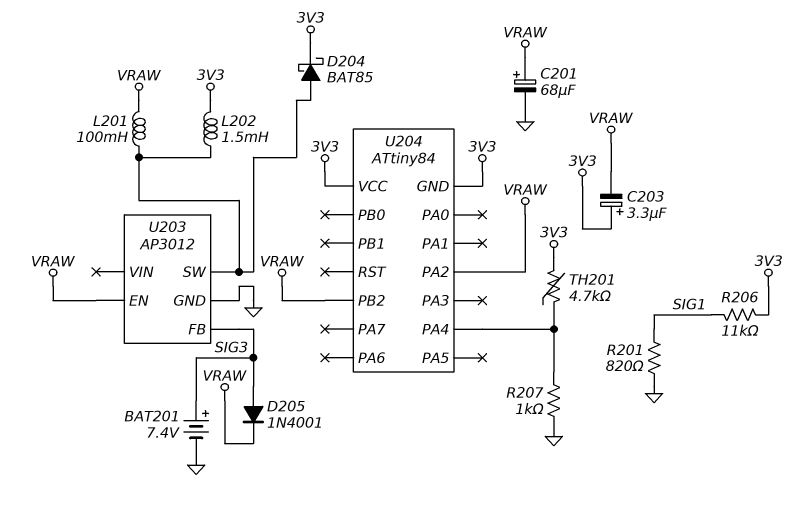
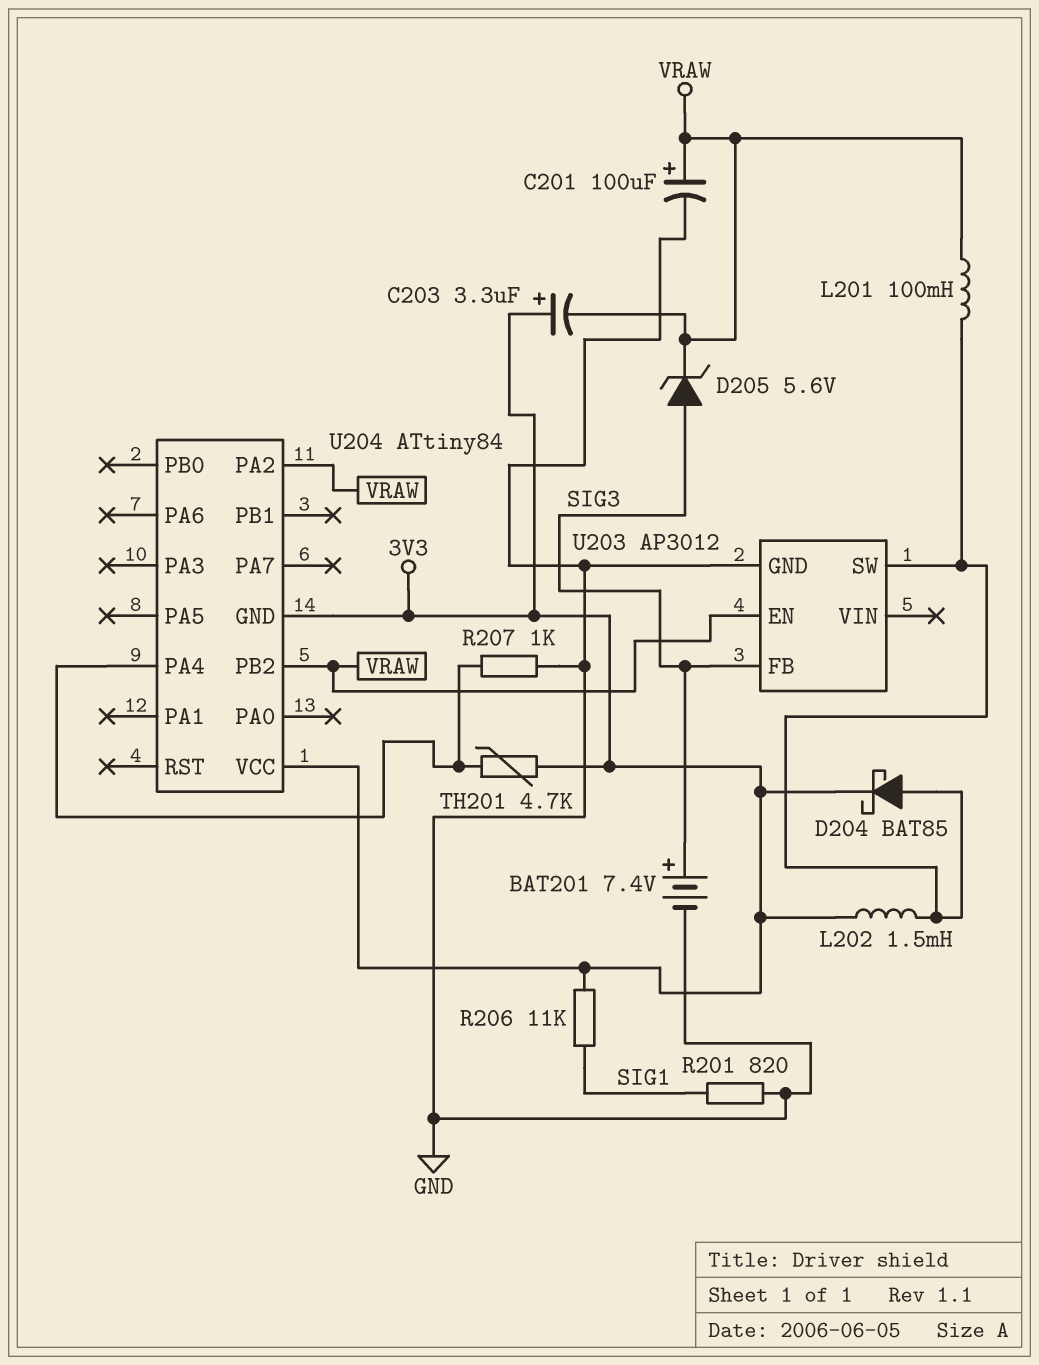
C201: 68uF (plus VRAW, minus GND) -> 100uF (plus VRAW, minus GND)
D205: diode 1N4001 (A SIG3, K VRAW) -> zener 5.6V (A SIG3, K VRAW)

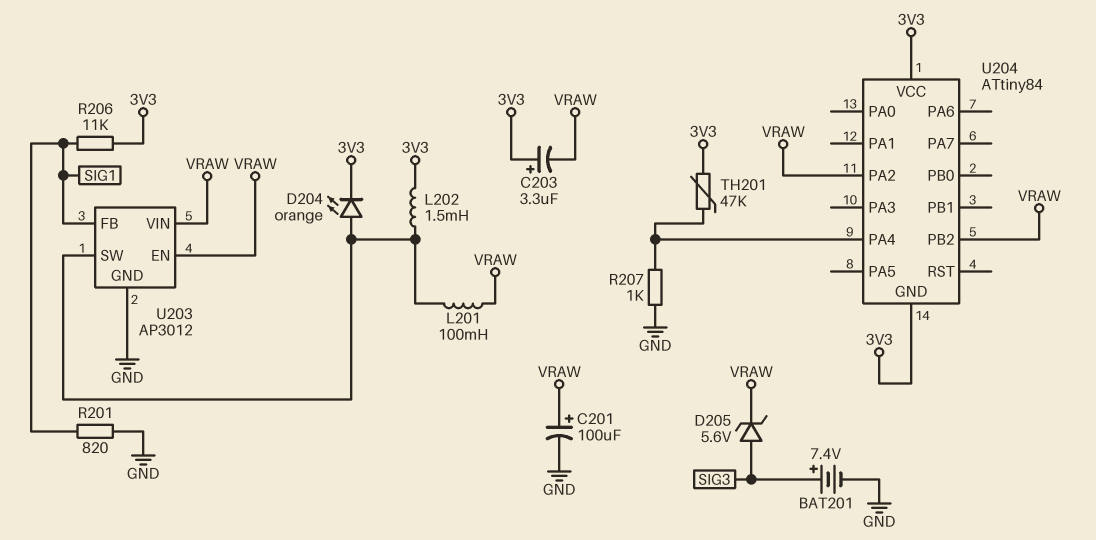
D204: schottky BAT85 (A U203/SW, K 3V3) -> LED orange (A U203/SW, K 3V3)
TH201: 4.7k (3V3, U204/PA4) -> 47k (3V3, U204/PA4)
U203 pin FB: SIG3 -> SIG1
U203 pin VIN: none -> VRAW

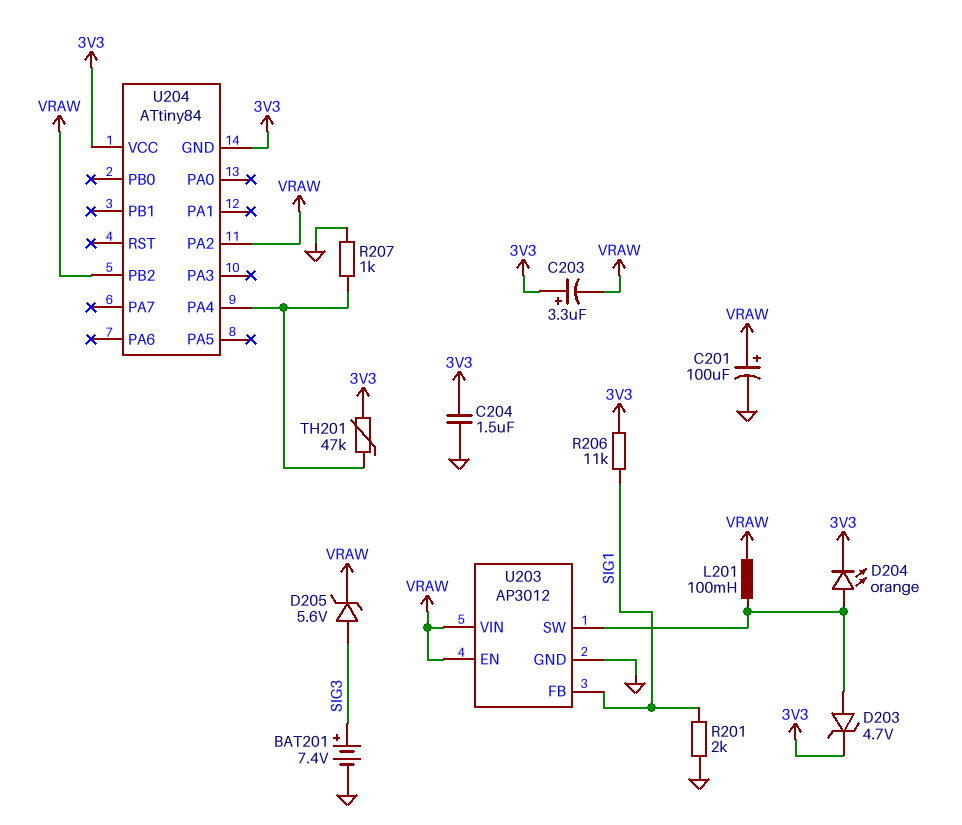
C204: none -> 1.5uF (3V3, GND)
D203: none -> zener 4.7V (A U203/SW, K 3V3)
L202: 1.5mH (3V3, U203/SW) -> none
R201: 820 (GND, SIG1) -> 2k (GND, SIG1)

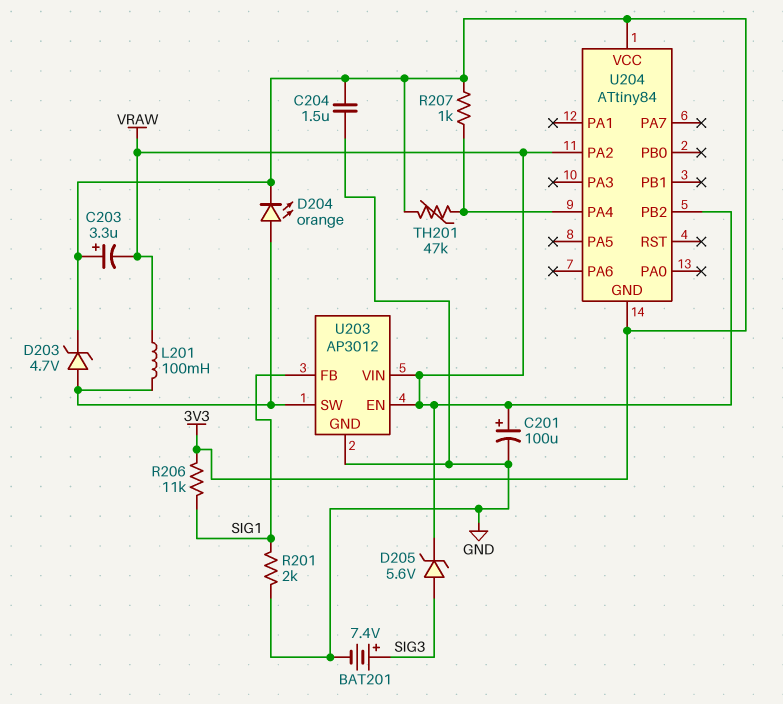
R207: 1k (GND, U204/PA4) -> 1k (3V3, U204/PA4)

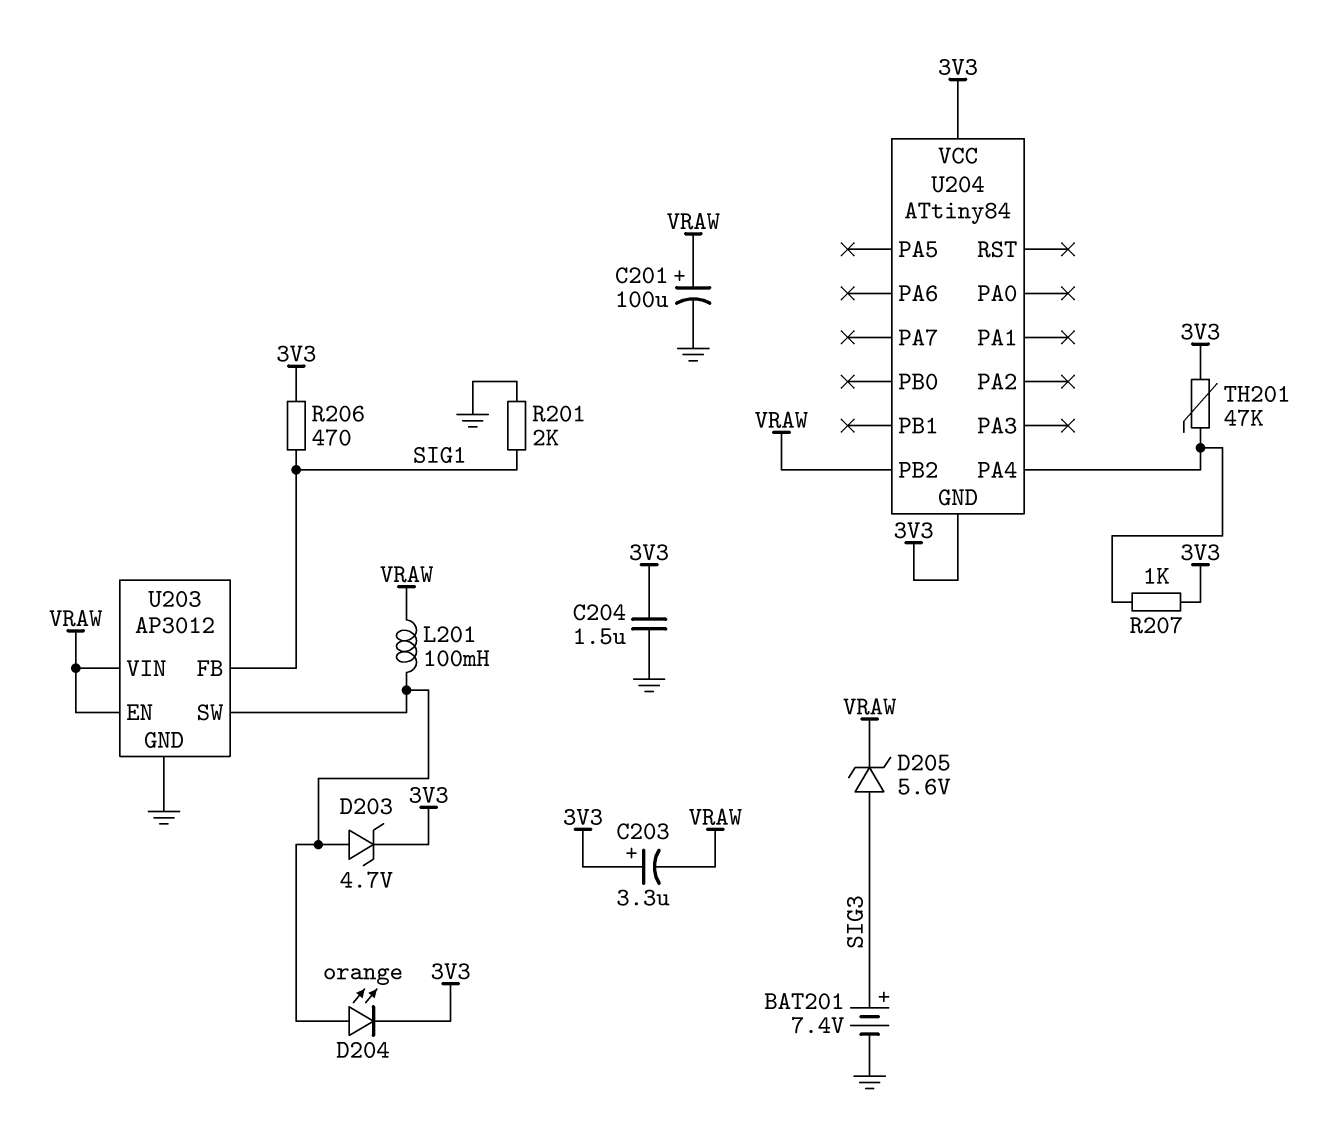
R206: 11k (3V3, SIG1) -> 470 (3V3, SIG1)
U204 pin PA2: VRAW -> none

